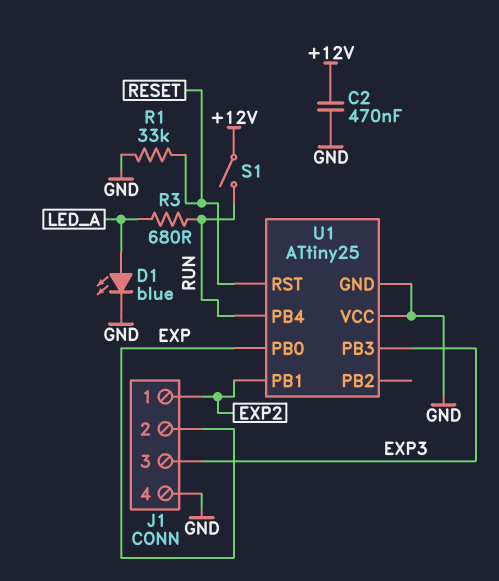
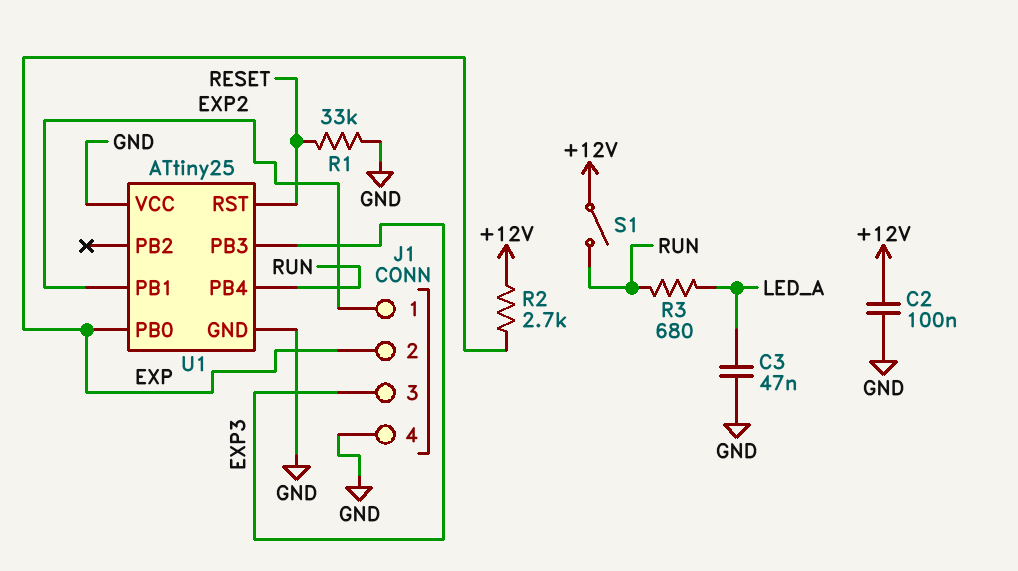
C2: 470nF (+12V, GND) -> 100nF (+12V, GND)
C3: none -> 47nF (GND, LED_A)
D1: LED blue (A LED_A, K GND) -> none
R2: none -> 2.7k (+12V, EXP)

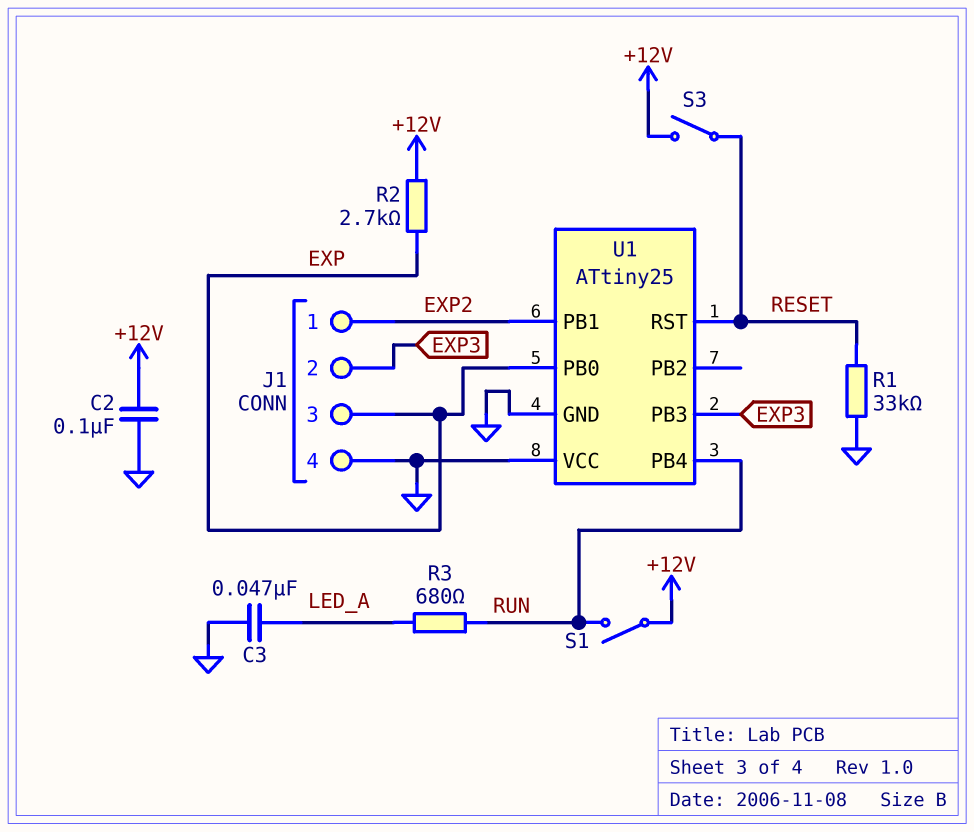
J1 pin 2: EXP -> EXP3
J1 pin 3: EXP3 -> EXP
S3: none -> switch (+12V, RESET)

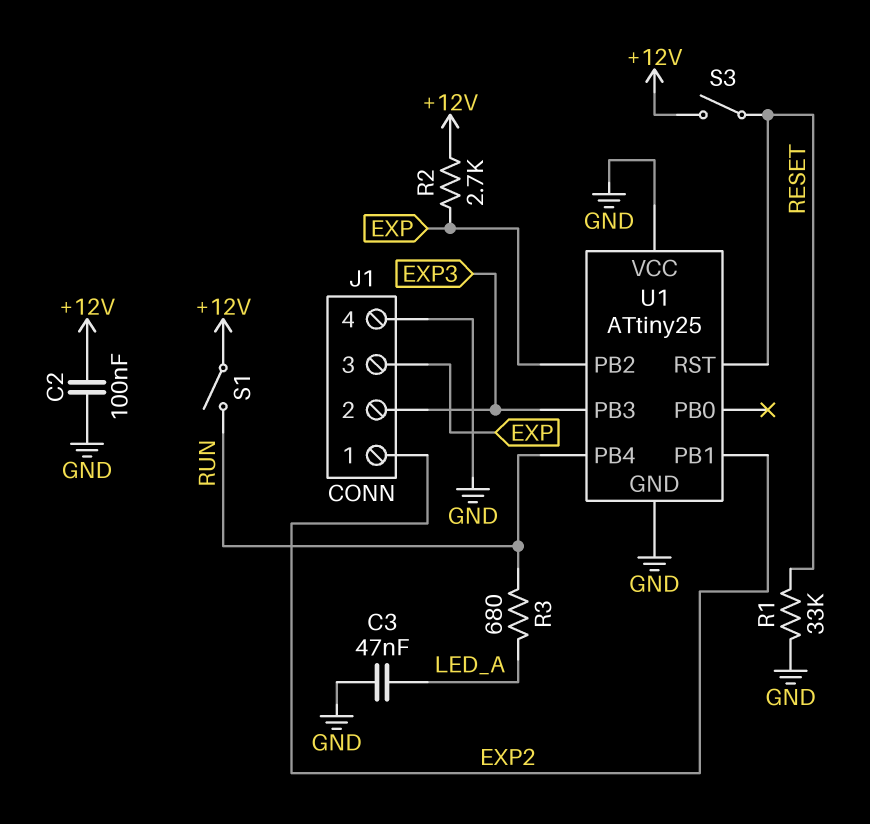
U1 pin PB0: EXP -> none
U1 pin PB2: none -> EXP

